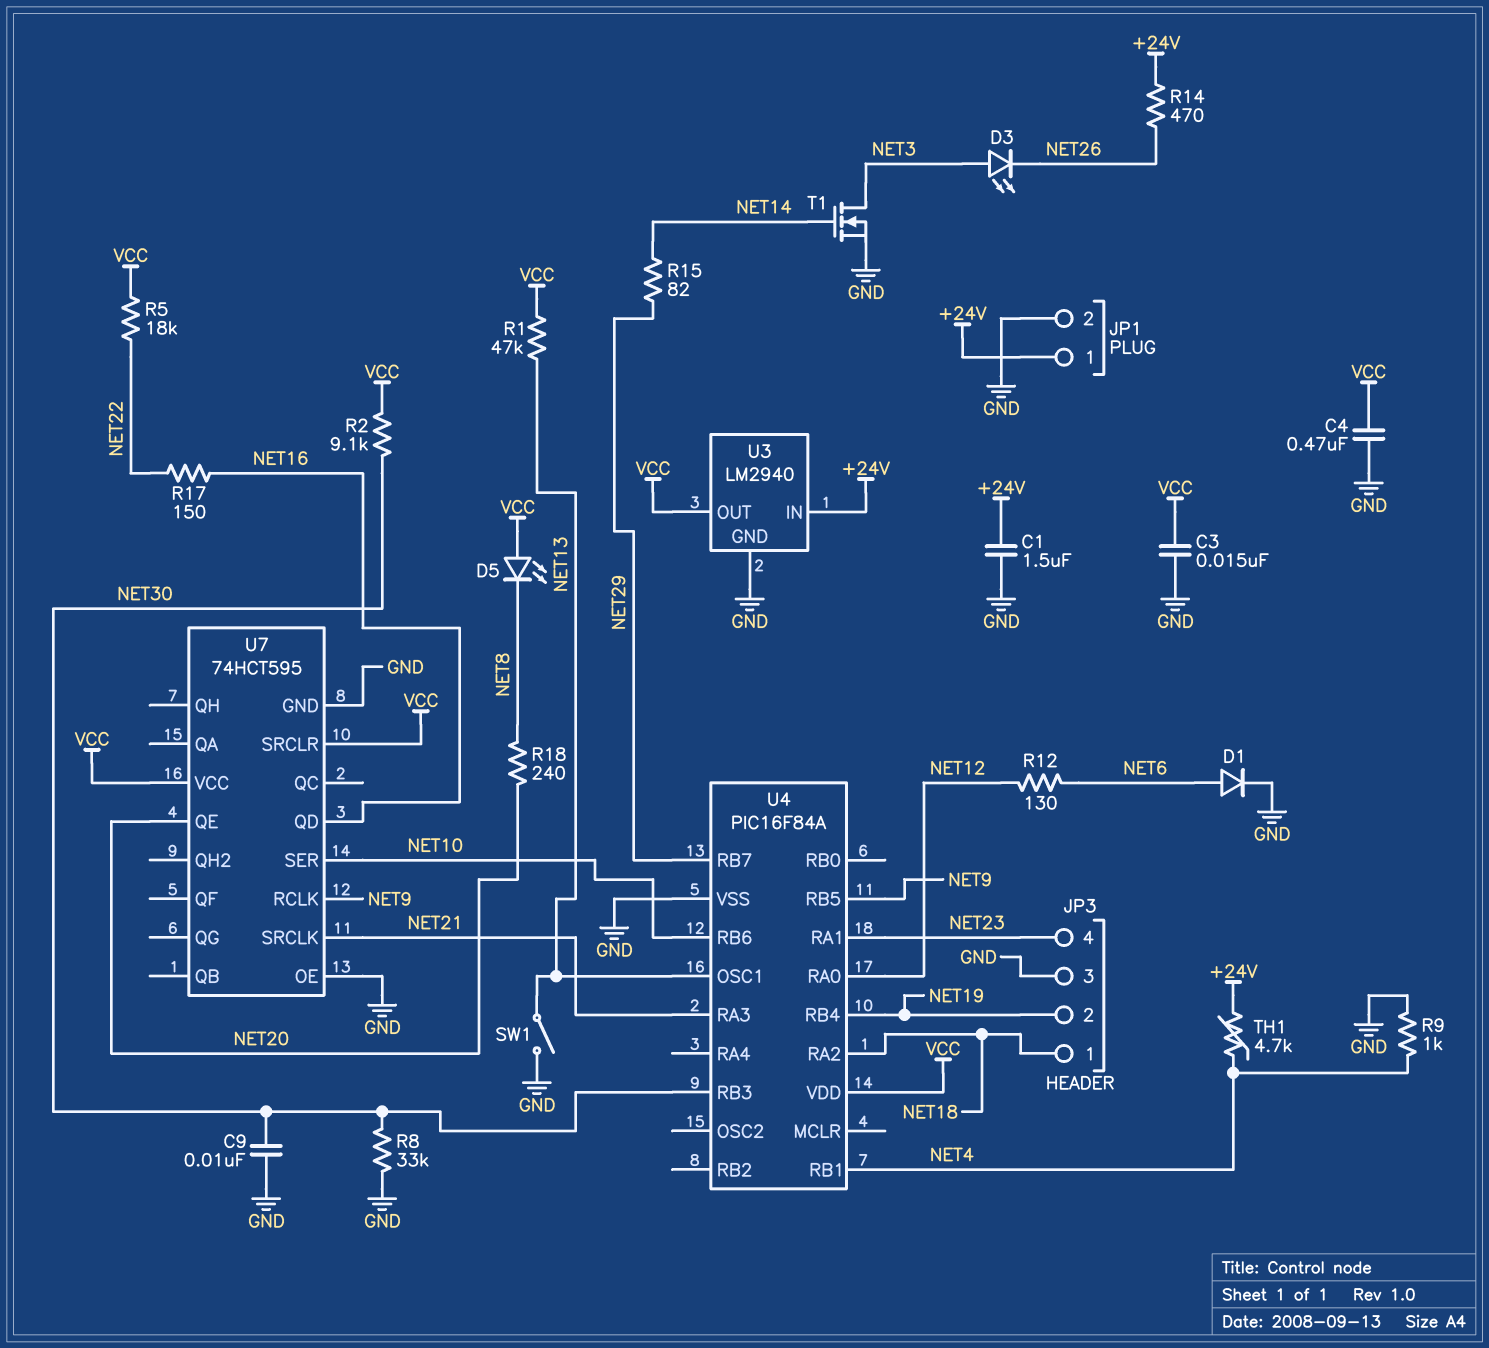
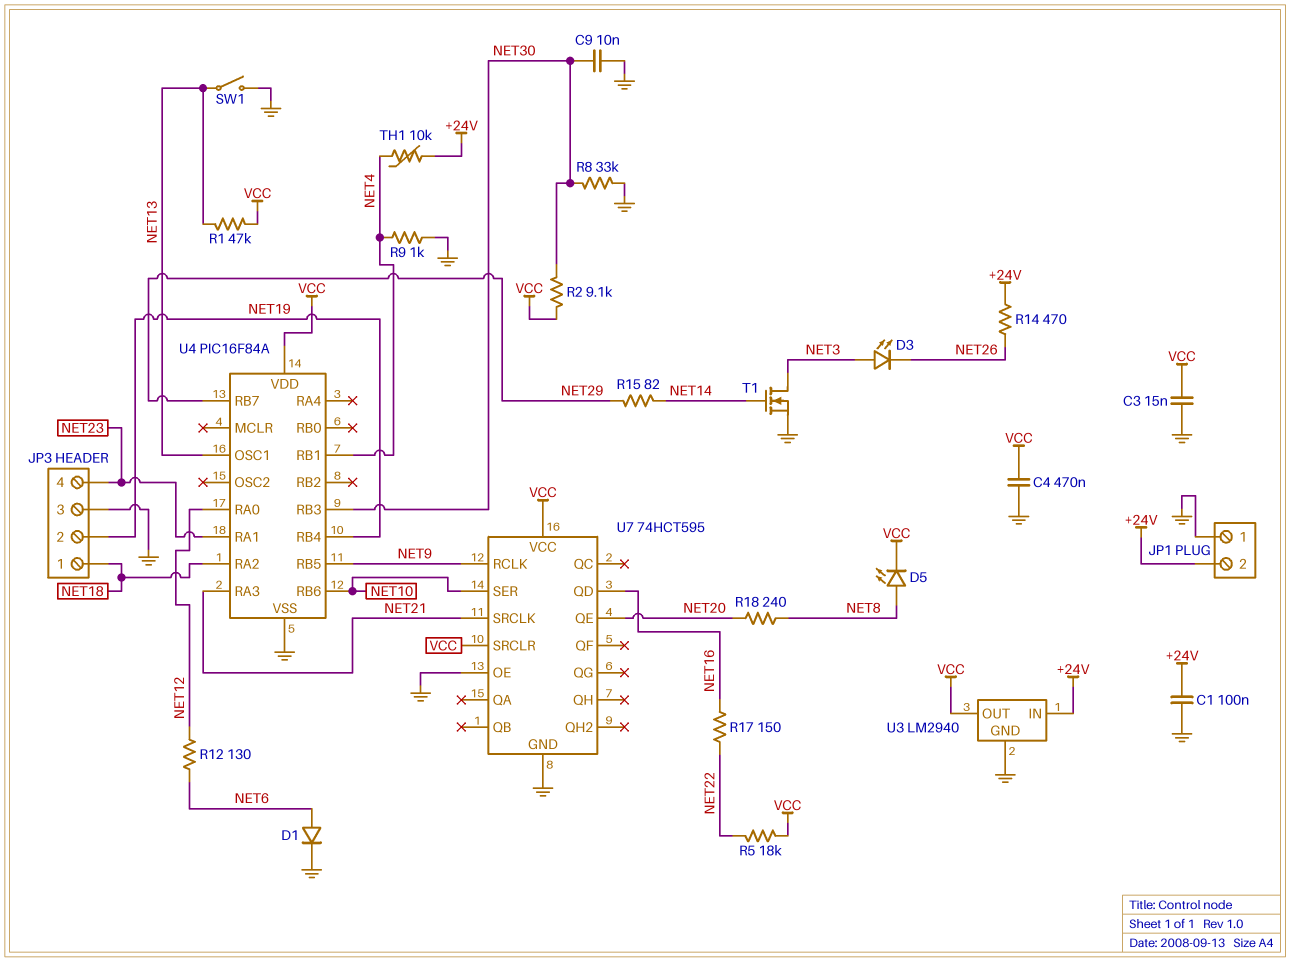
C1: 1.5uF (+24V, GND) -> 100nF (+24V, GND)
D5: LED (A VCC, K NET8) -> LED (A NET8, K VCC)
JP1 pin 1: +24V -> GND
JP1 pin 2: GND -> +24V
TH1: 4.7k (+24V, NET4) -> 10k (+24V, NET4)

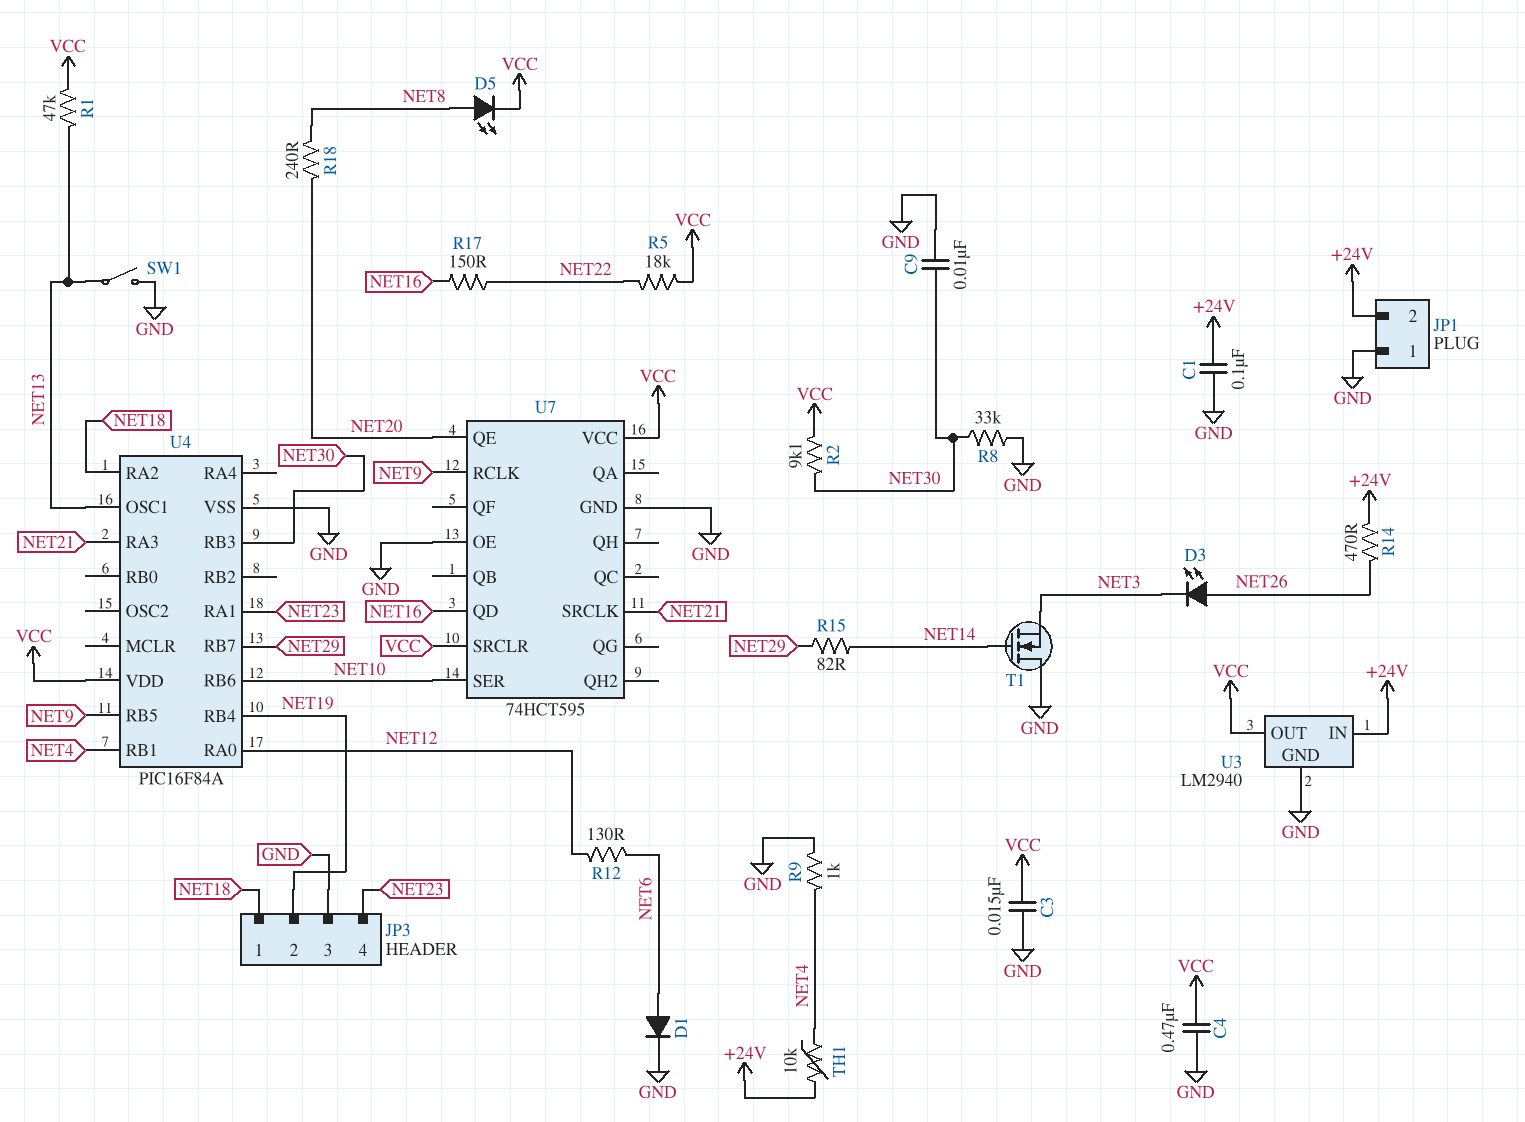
D3: LED (A NET3, K NET26) -> LED (A NET26, K NET3)
T1: NMOS (G NET14, D NET3, S GND) -> NMOS (G NET14, D GND, S NET3)

